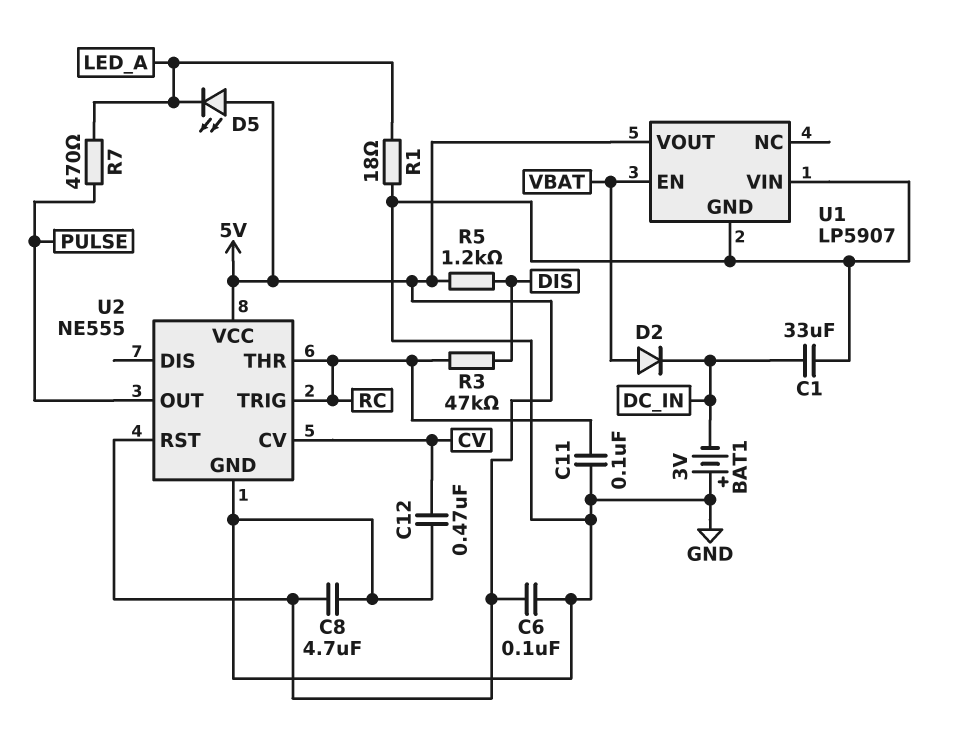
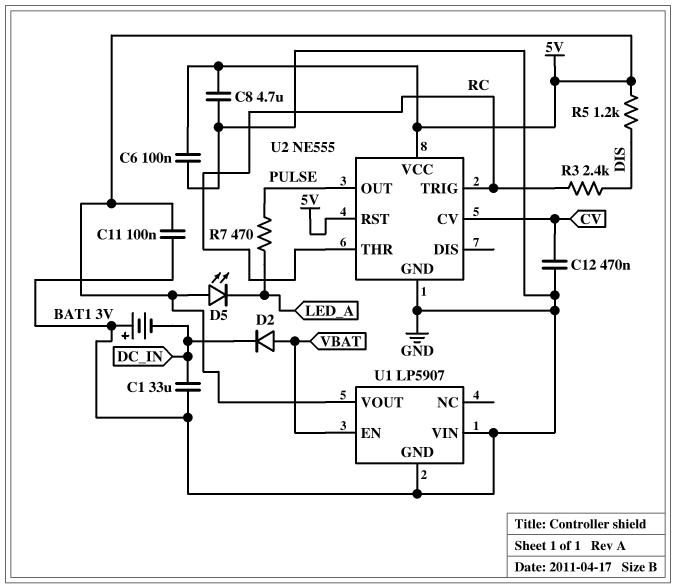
C11: 100nF (GND, RC) -> 100nF (5V, GND)
R1: 18 (GND, LED_A) -> none
R3: 47k (DIS, RC) -> 2.4k (DIS, RC)

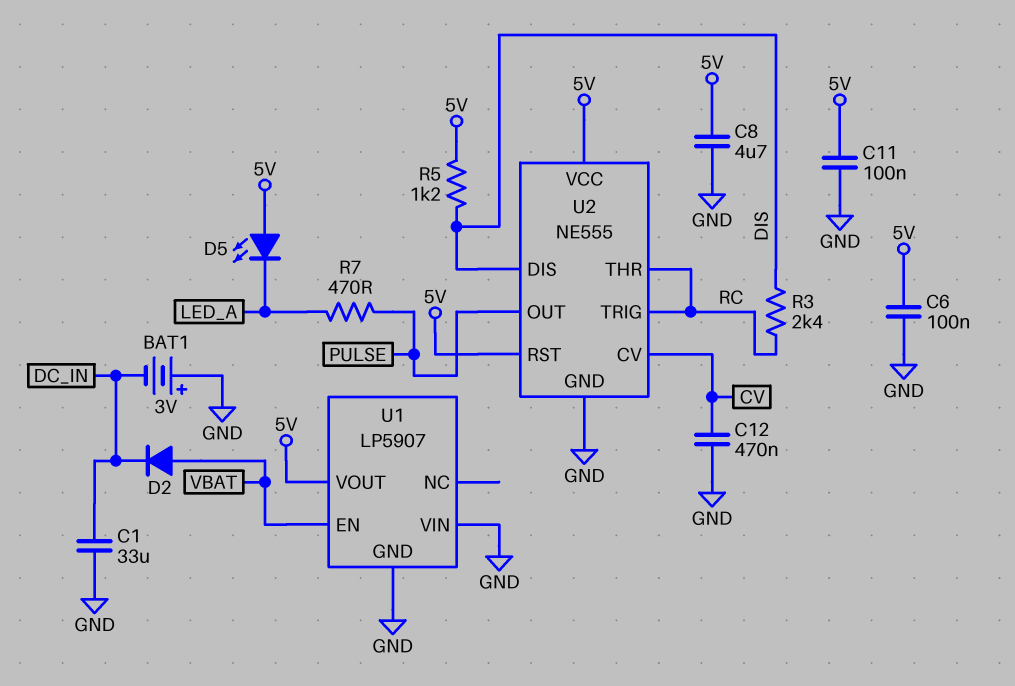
U2 pin DIS: none -> DIS

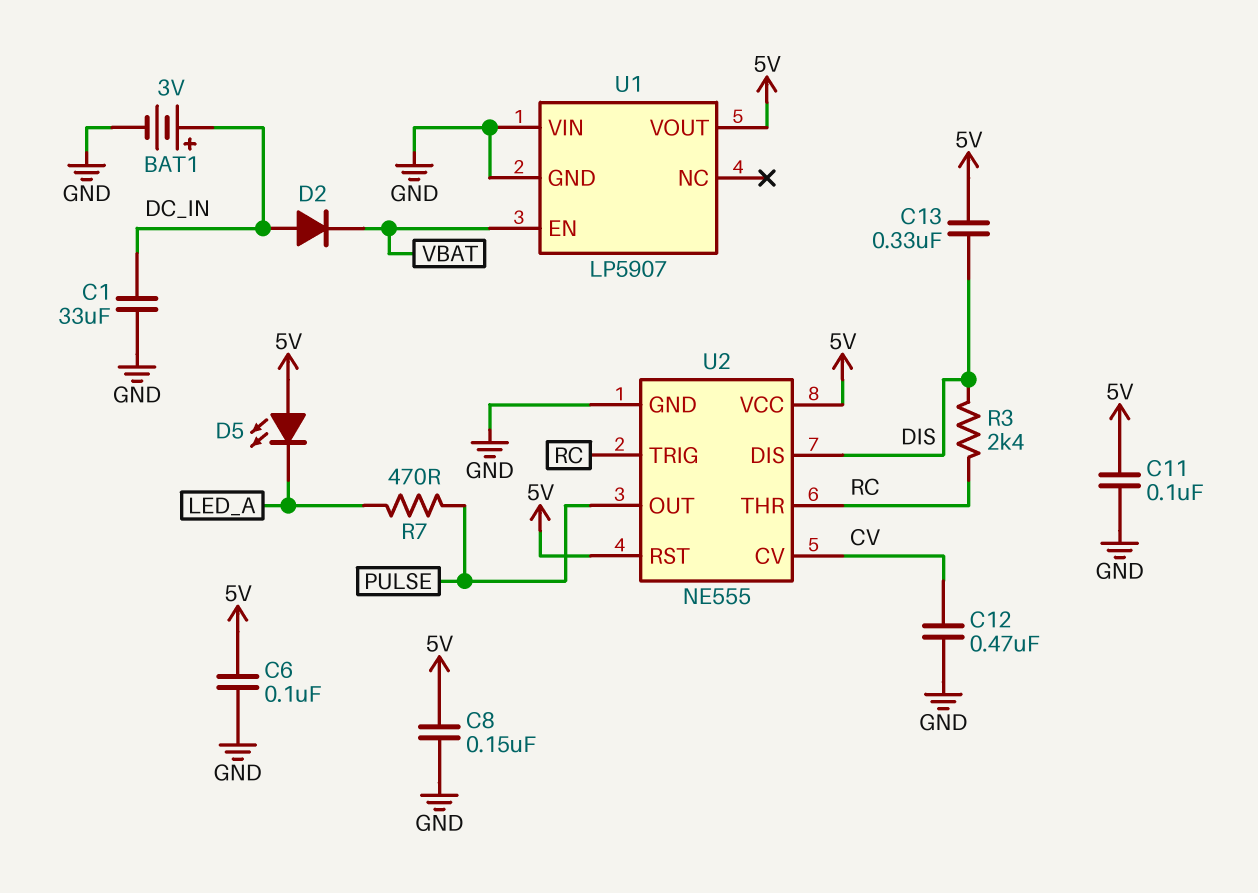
BAT1: 3V (plus GND, minus DC_IN) -> 3V (plus DC_IN, minus GND)
C8: 4.7uF (5V, GND) -> 150nF (5V, GND)
C13: none -> 330nF (5V, DIS)
D2: diode (A VBAT, K DC_IN) -> diode (A DC_IN, K VBAT)
R5: 1.2k (5V, DIS) -> none

